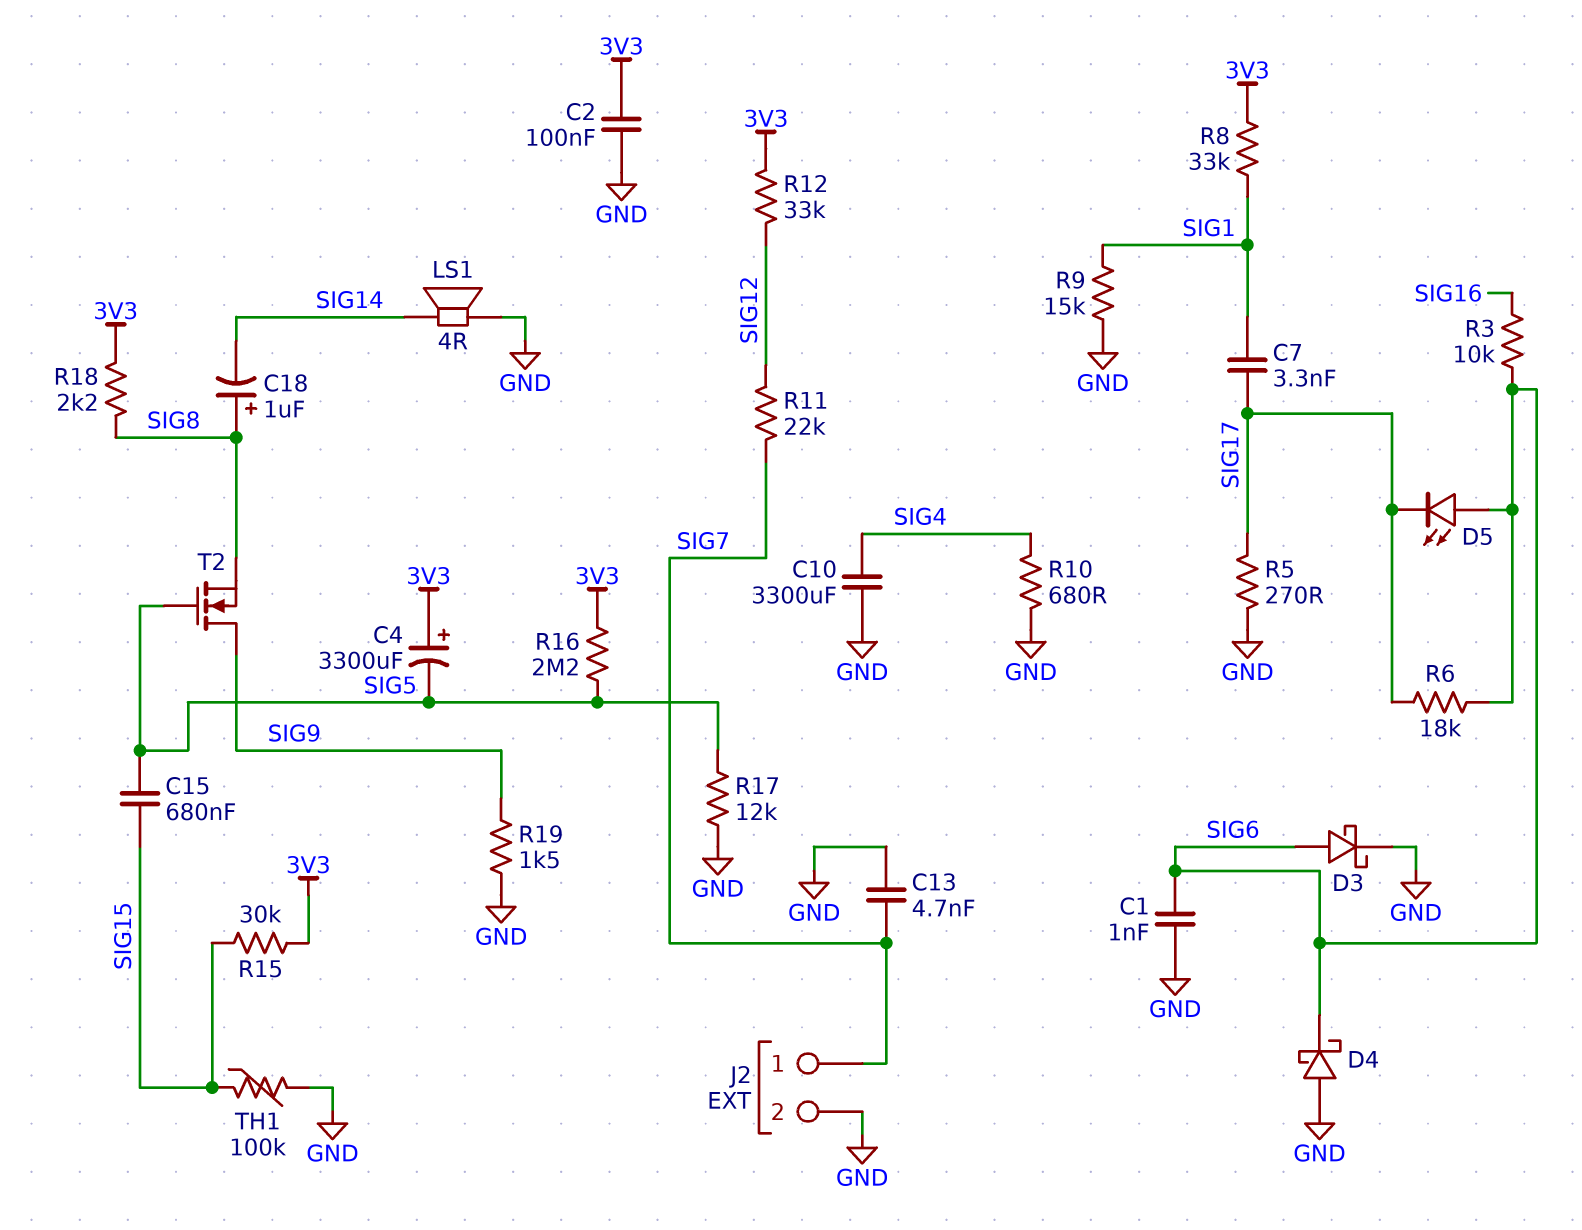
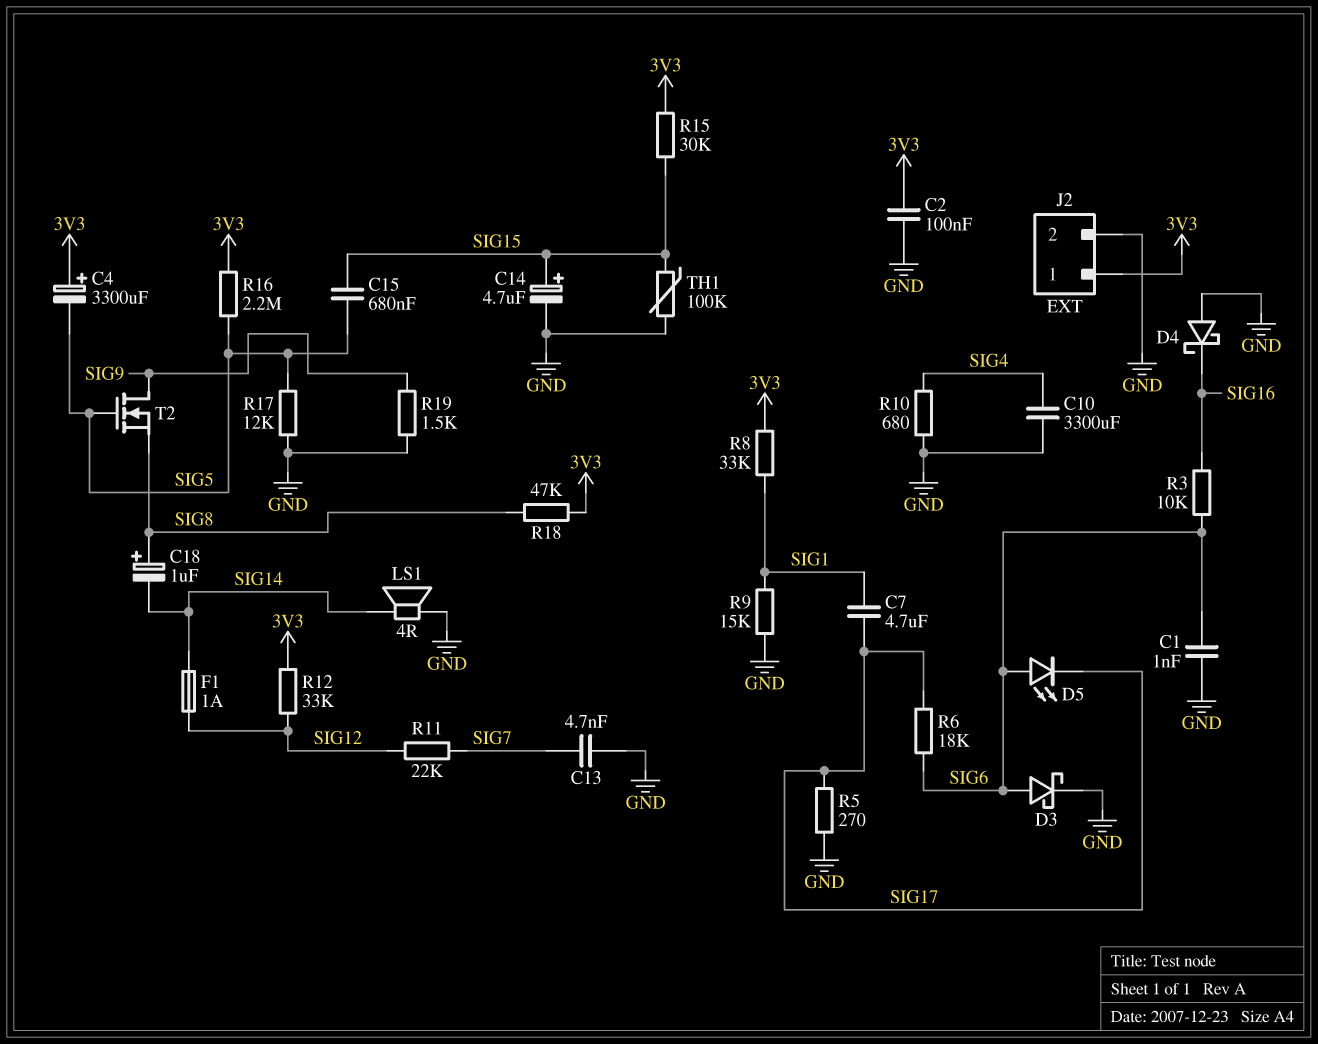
C7: 3.3nF (SIG1, SIG17) -> 4.7uF (SIG1, SIG17)
C14: none -> 4.7uF (plus SIG15, minus GND)
D4: schottky (A GND, K SIG6) -> schottky (A GND, K SIG16)
F1: none -> 1A (SIG12, SIG14)
J2 pin 1: SIG7 -> 3V3
R18: 2.2k (3V3, SIG8) -> 47k (3V3, SIG8)

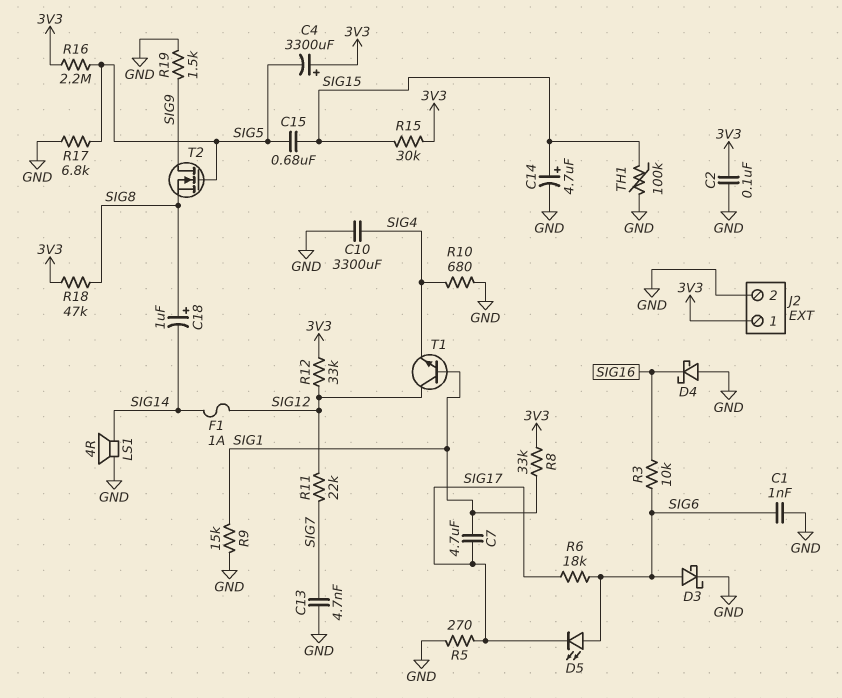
R17: 12k (GND, SIG5) -> 6.8k (GND, SIG5)
T1: none -> NPN (B SIG1, C SIG12, E SIG4)

